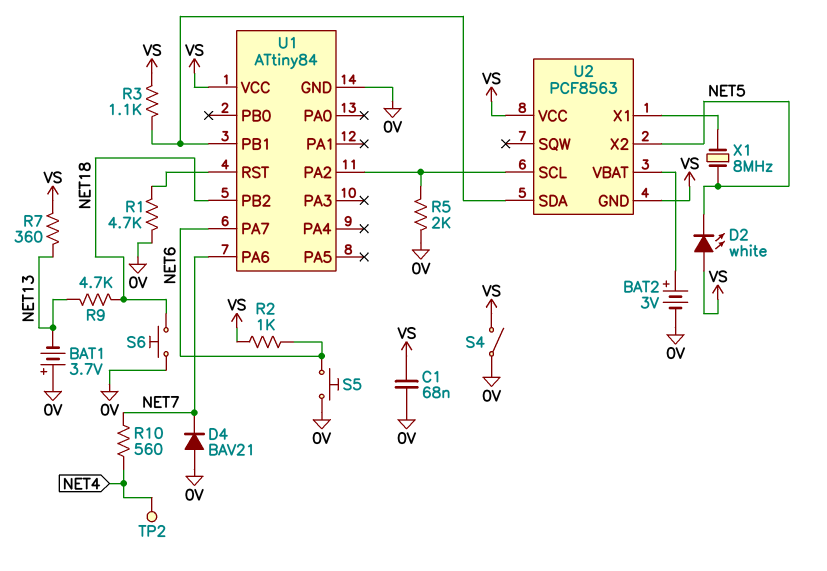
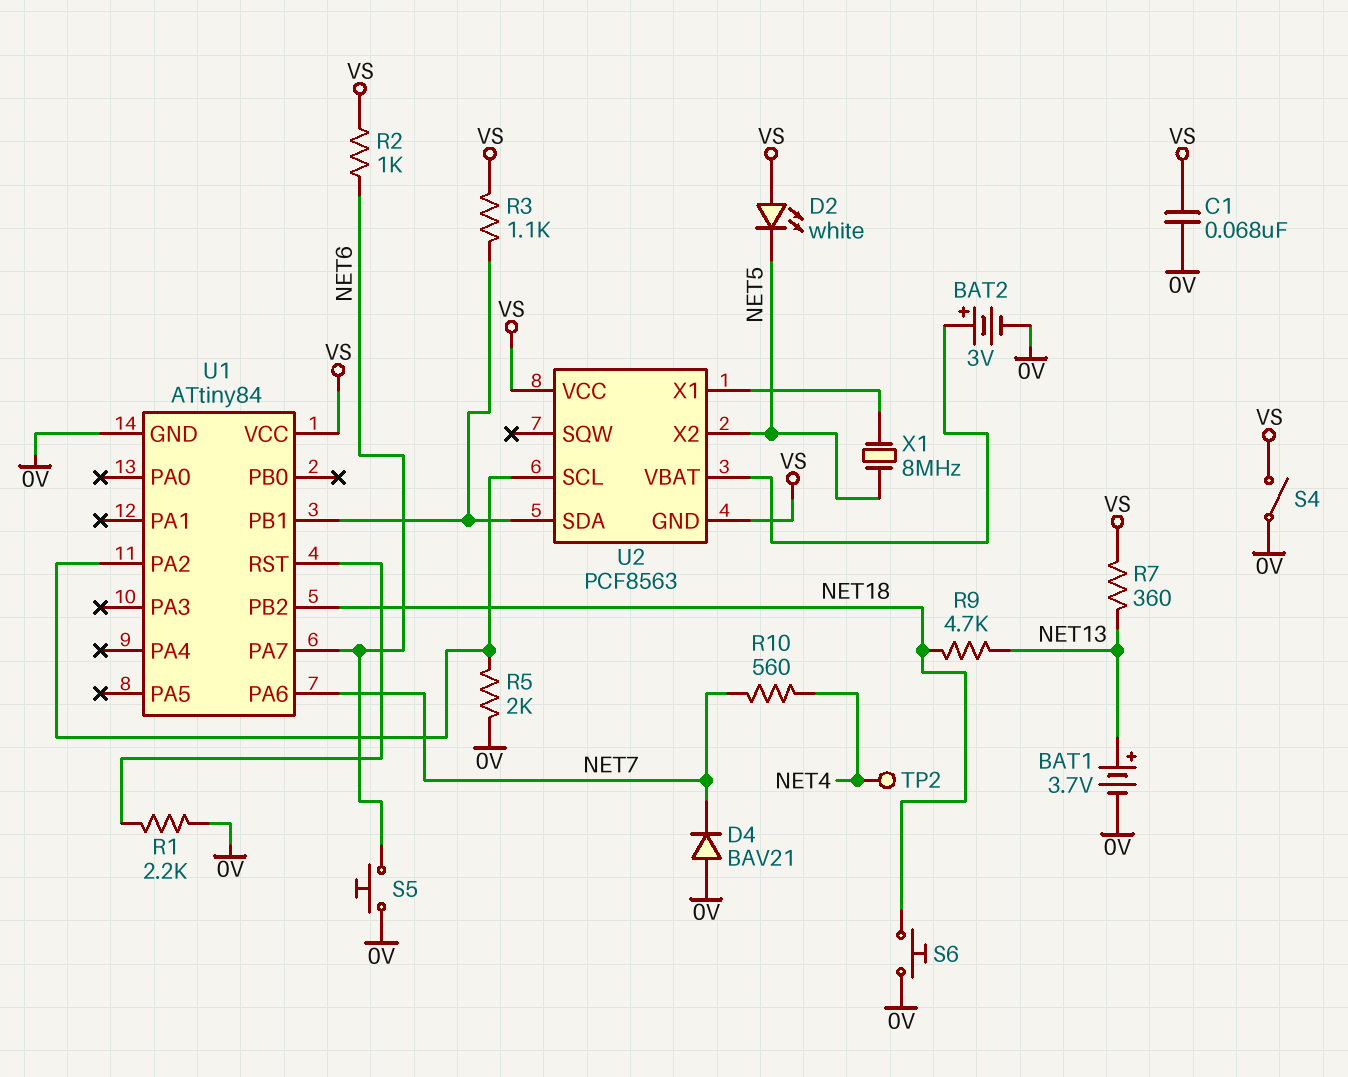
BAT1: 3.7V (plus 0V, minus NET13) -> 3.7V (plus NET13, minus 0V)
R1: 4.7k (0V, U1/RST) -> 2.2k (0V, U1/RST)

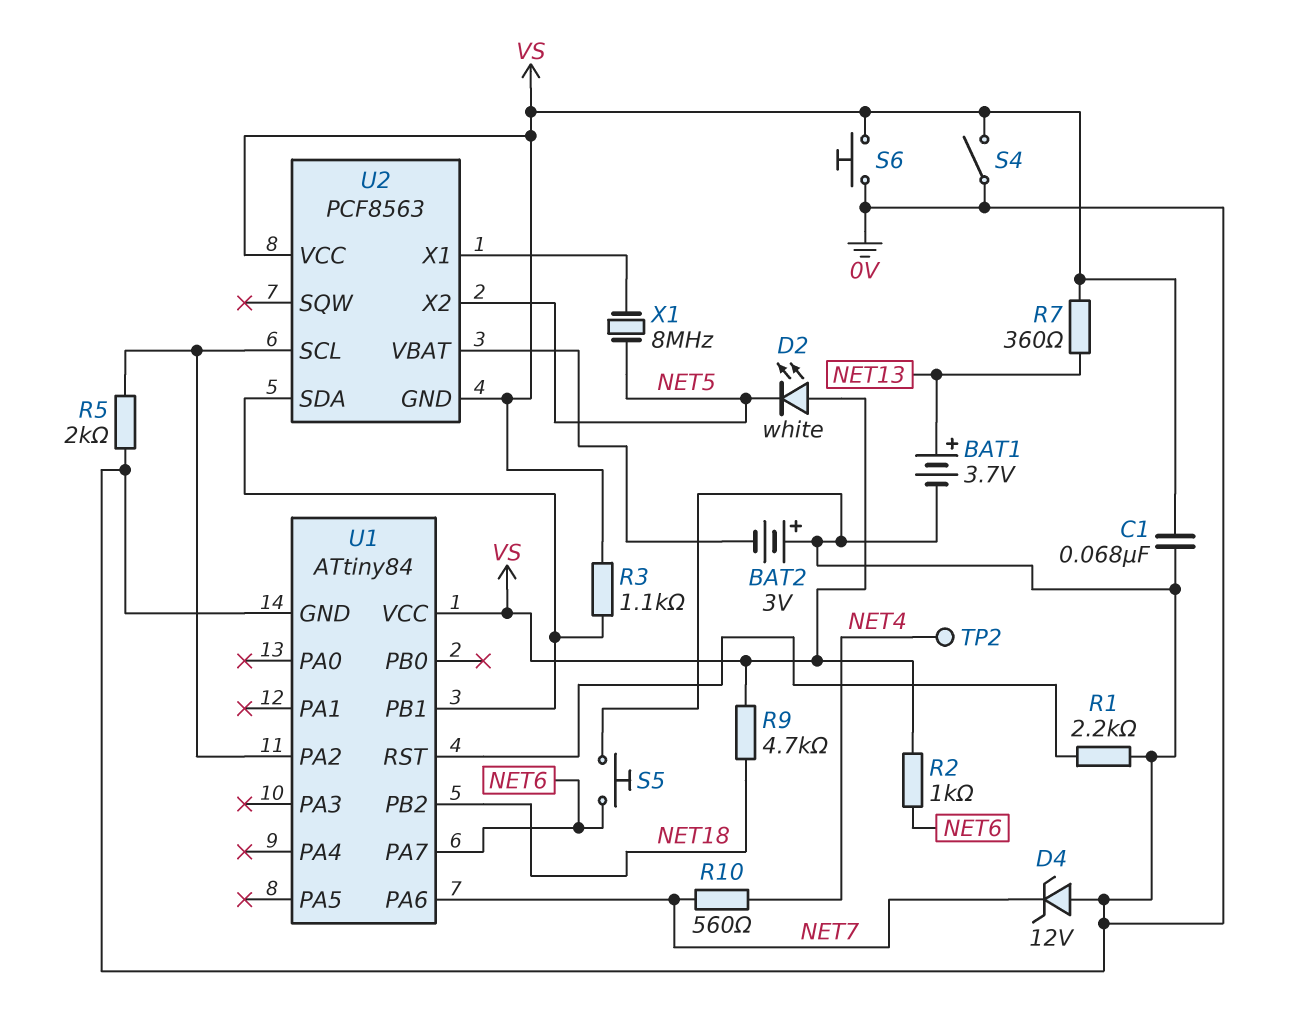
BAT2: 3V (plus U2/VBAT, minus 0V) -> 3V (plus 0V, minus U2/VBAT)
D4: diode BAV21 (A 0V, K NET7) -> zener 12V (A 0V, K NET7)
R9: 4.7k (NET13, NET18) -> 4.7k (NET18, VS)
S6: button (0V, NET18) -> button (0V, VS)

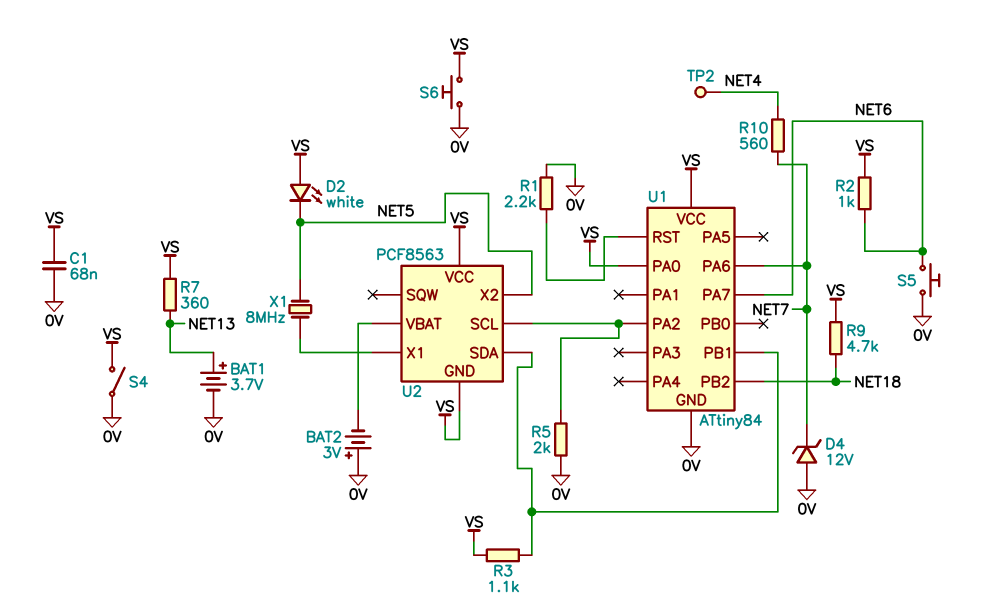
U1 pin PA0: none -> VS

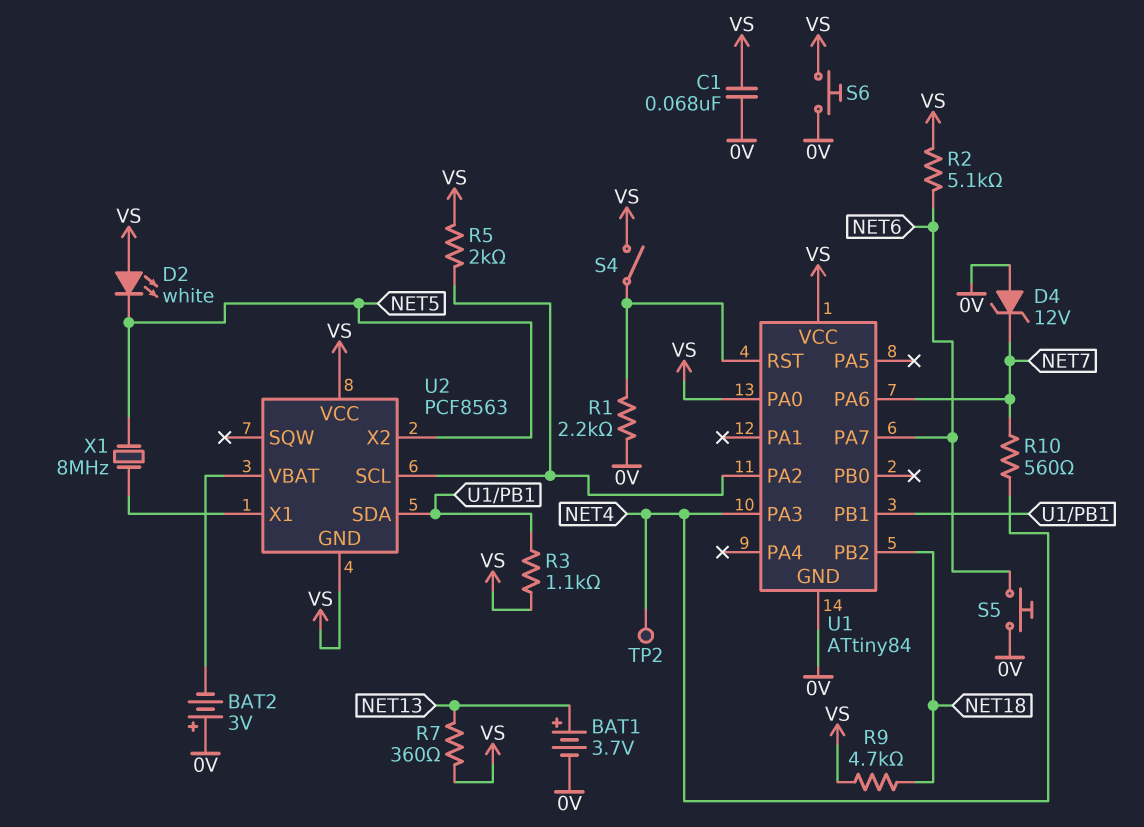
R2: 1k (NET6, VS) -> 5.1k (NET6, VS)
R5: 2k (0V, U1/PA2) -> 2k (U1/PA2, VS)
S4: switch (0V, VS) -> switch (U1/RST, VS)
U1 pin PA3: none -> NET4

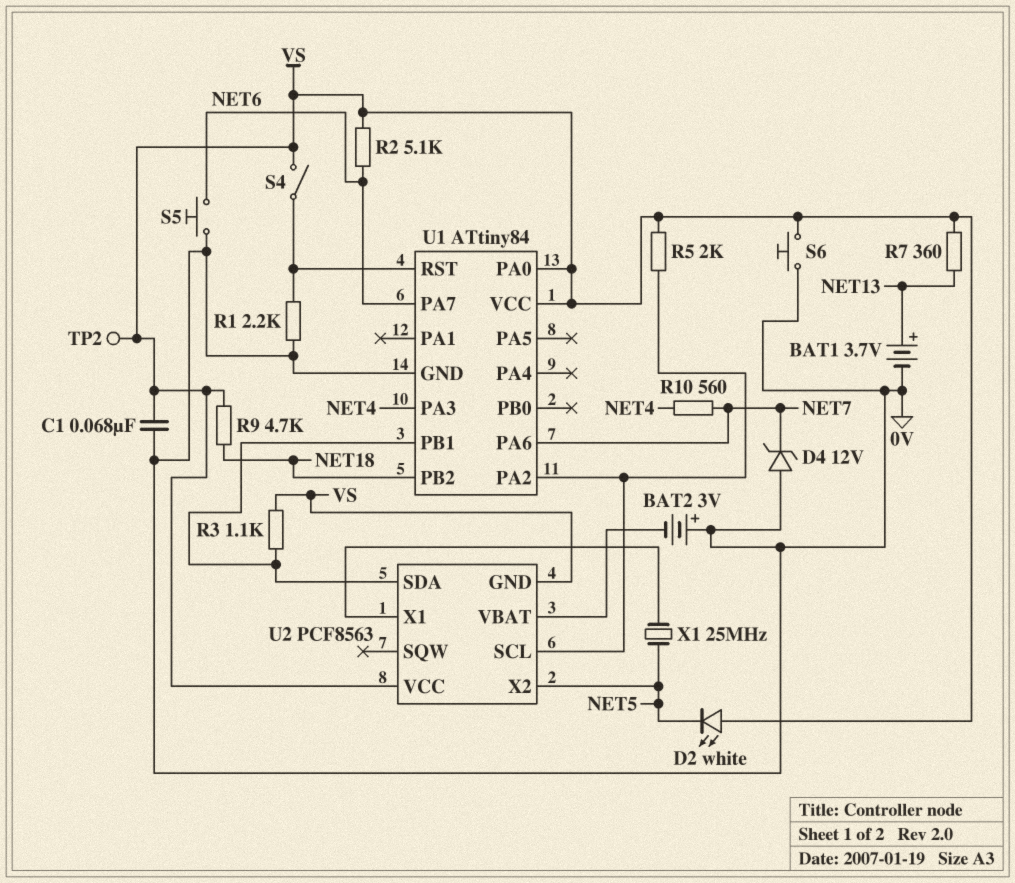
TP2: test point (NET4) -> test point (VS)
X1: 8MHz (NET5, U2/X1) -> 25MHz (NET5, U2/X1)

